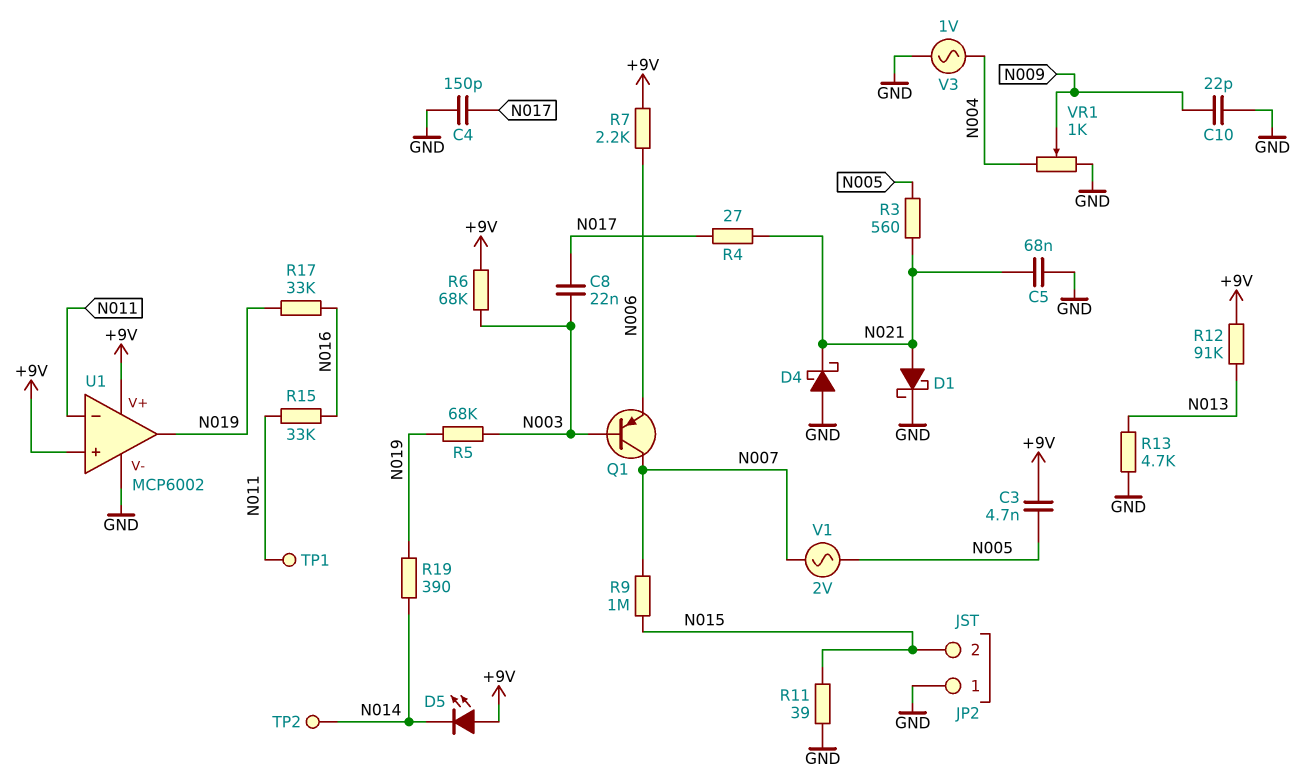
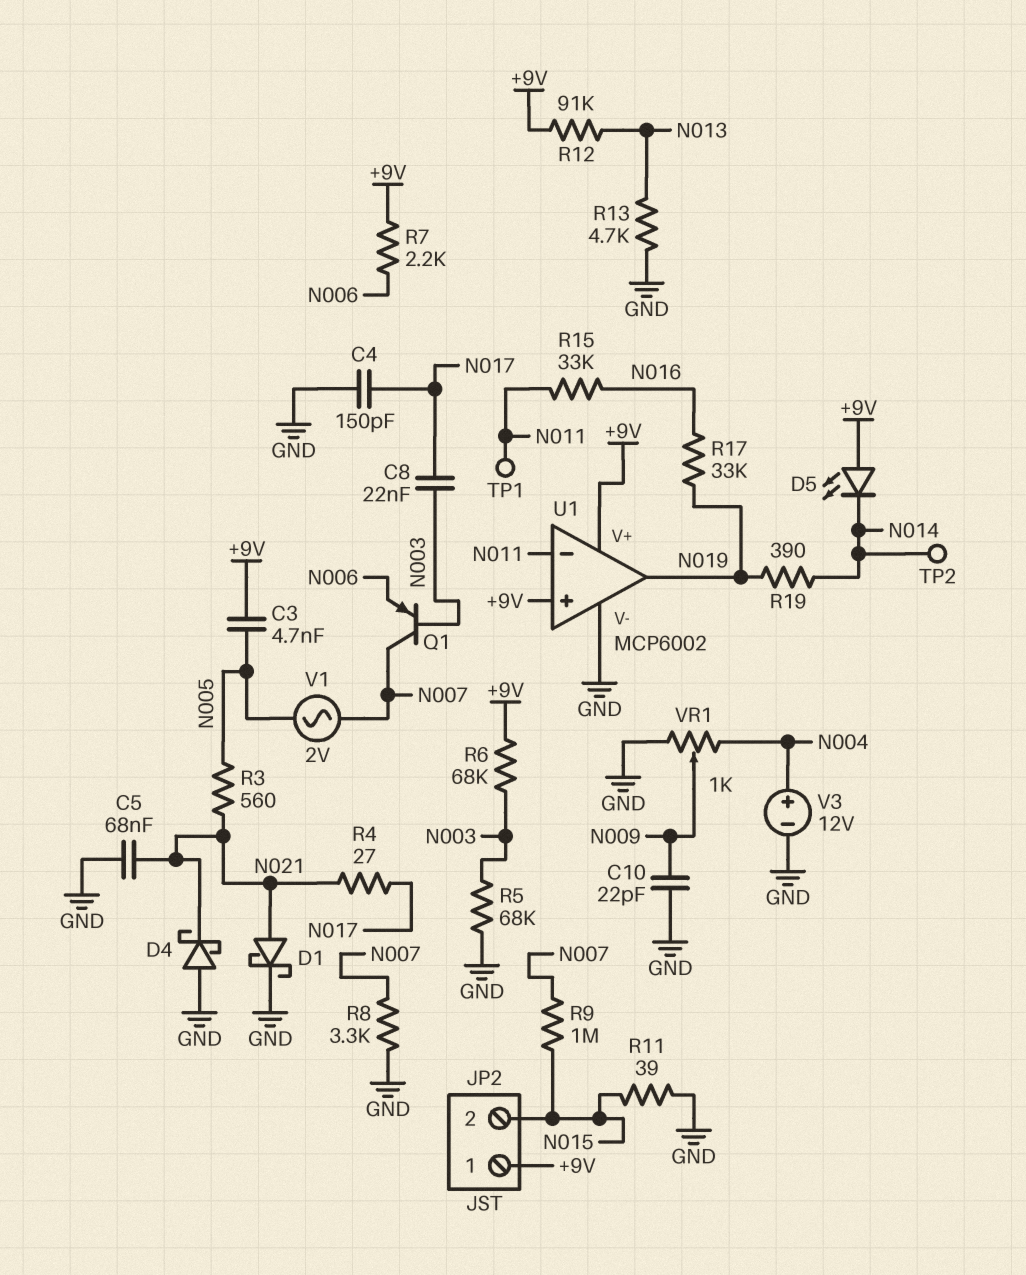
JP2 pin 1: GND -> +9V
R5: 68k (N003, N019) -> 68k (GND, N003)
R8: none -> 3.3k (GND, N007)
V3: AC 1V (GND, N004) -> 12V (plus N004, minus GND)

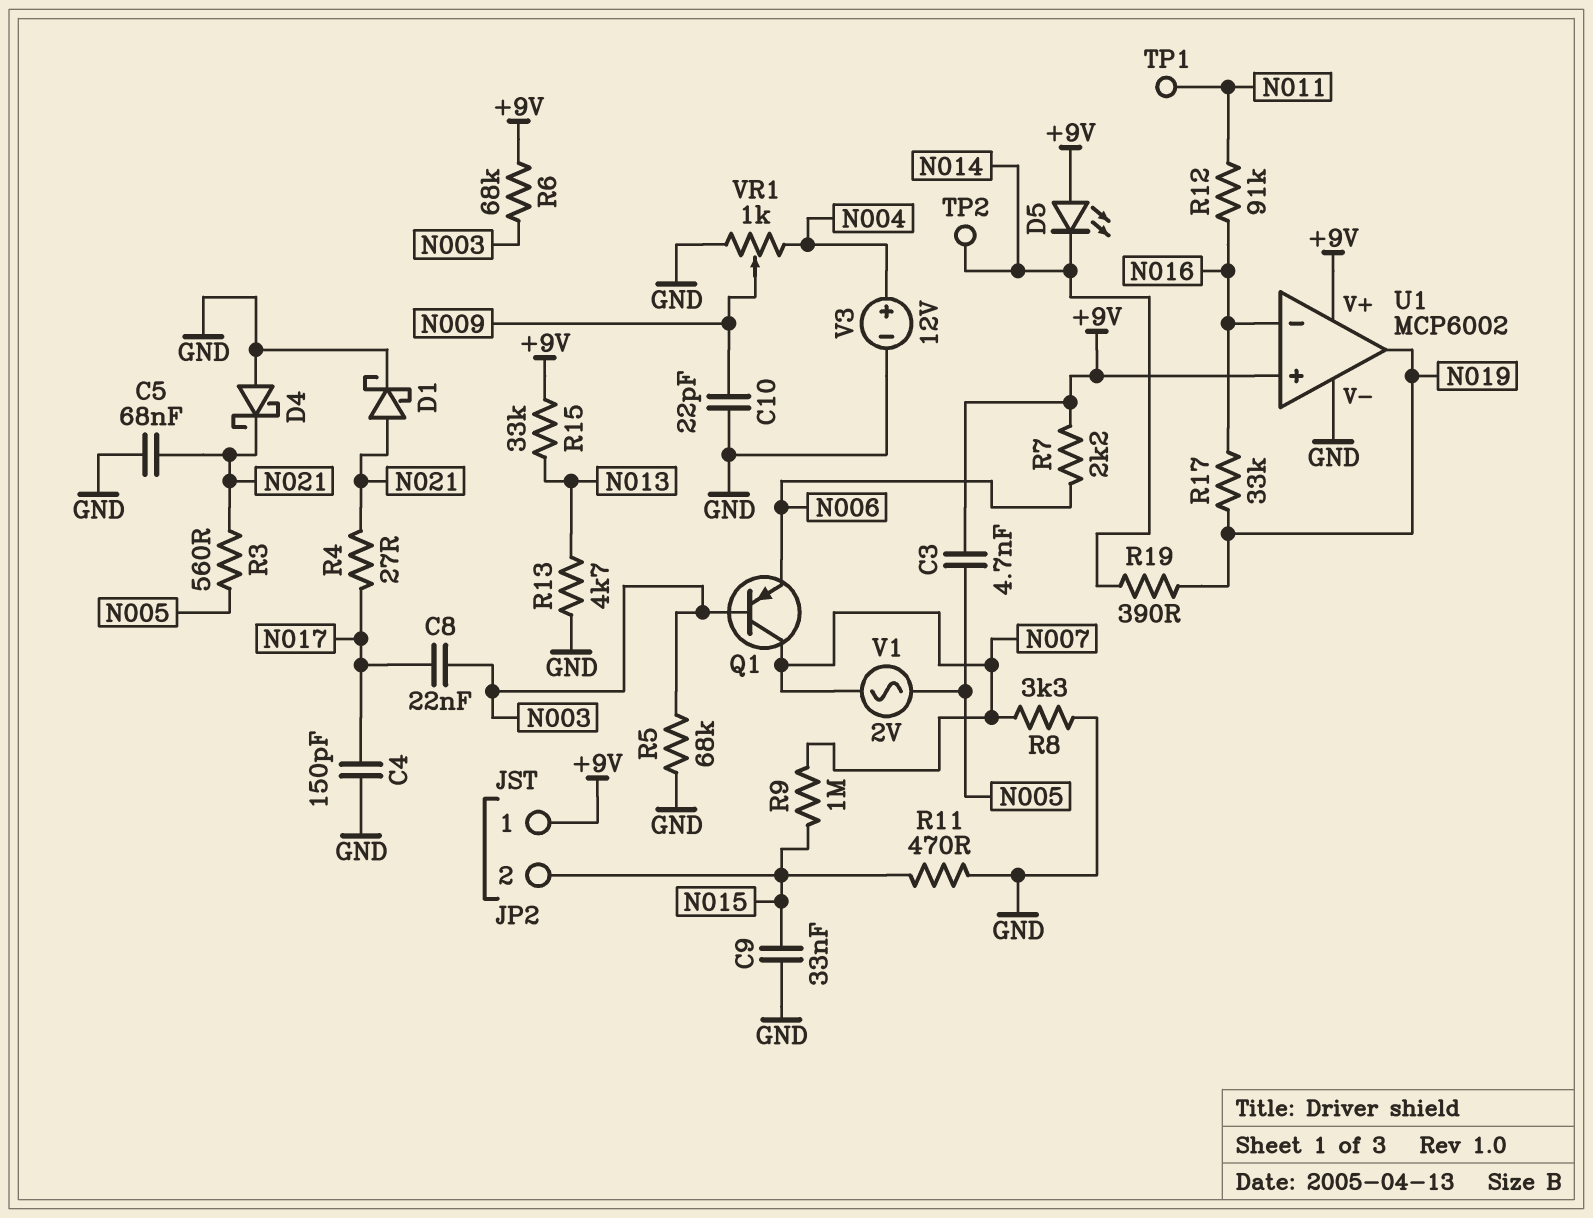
C9: none -> 33nF (GND, N015)
R11: 39 (GND, N015) -> 470 (GND, N015)
R12: 91k (+9V, N013) -> 91k (N011, N016)
R15: 33k (N011, N016) -> 33k (+9V, N013)
U1 pin in-: N011 -> N016

